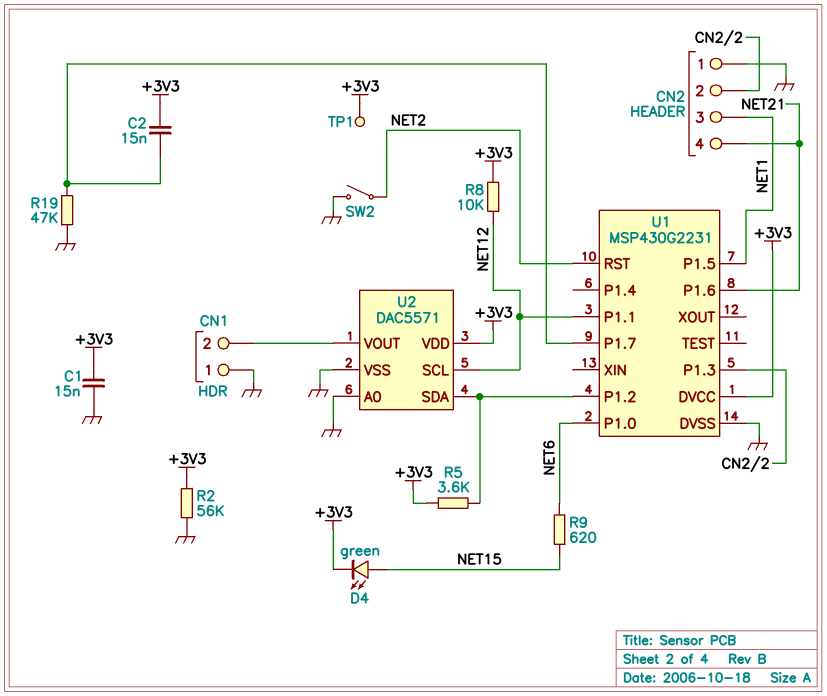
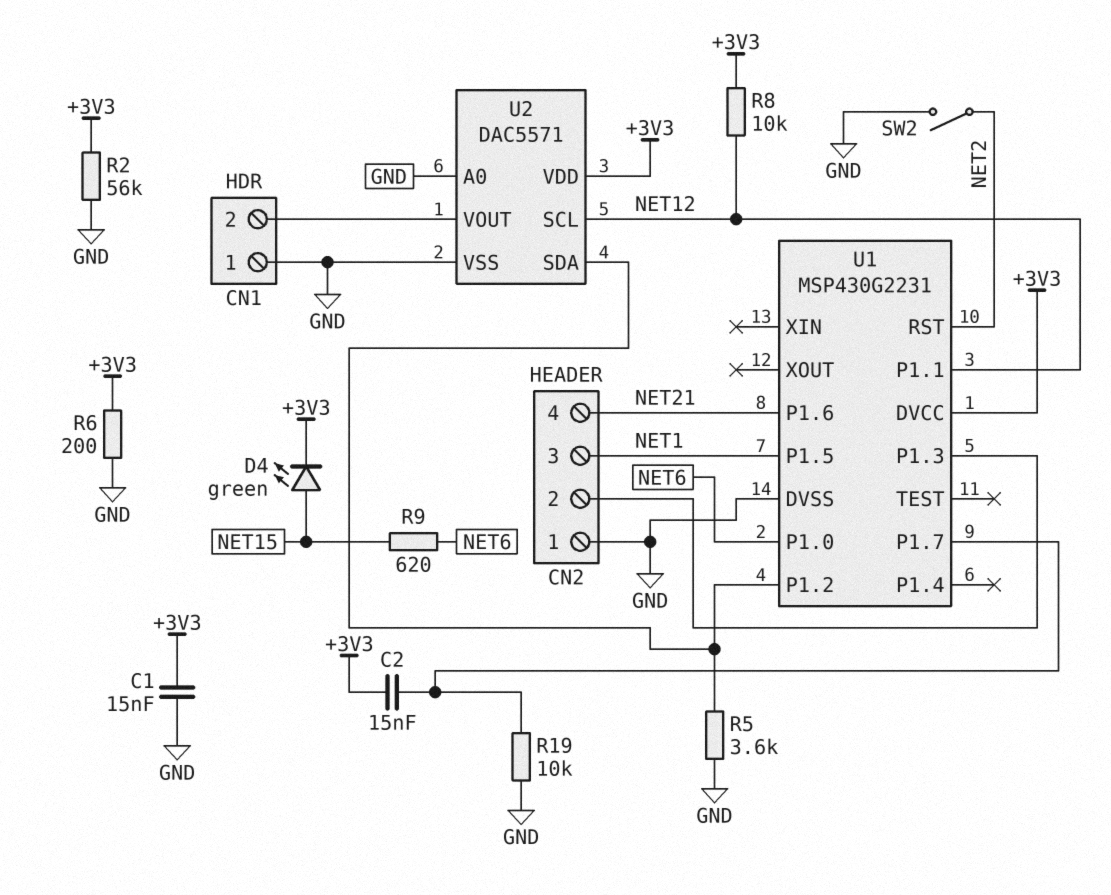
R5: 3.6k (+3V3, U1/P1.2) -> 3.6k (GND, U1/P1.2)
R6: none -> 200 (+3V3, GND)
R19: 47k (GND, U1/P1.7) -> 10k (GND, U1/P1.7)
TP1: test point (+3V3) -> none

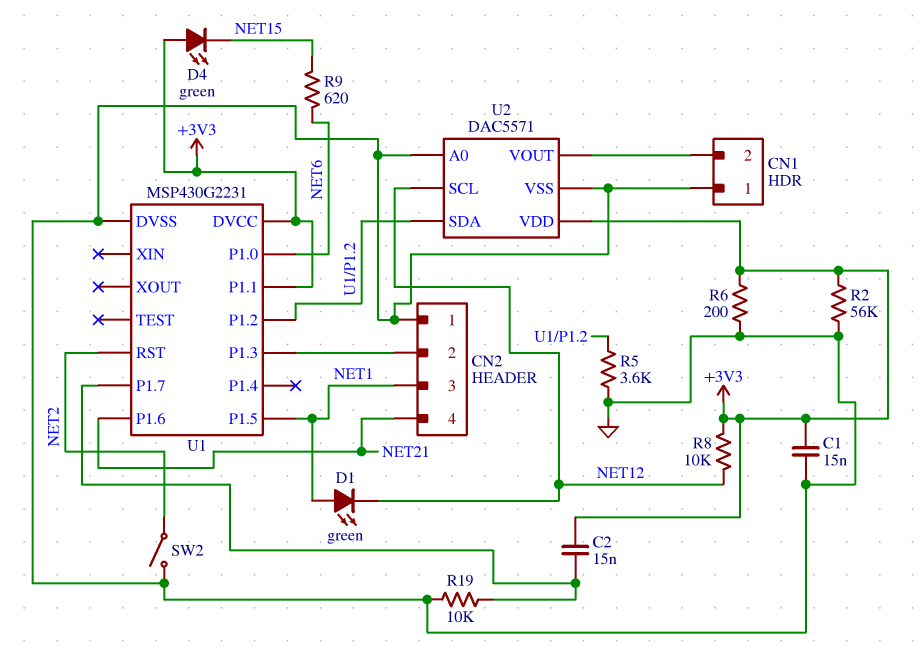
D1: none -> LED green (A NET1, K NET12)
D4: LED green (A NET15, K +3V3) -> LED green (A +3V3, K NET15)
U1 pin P1.1: NET12 -> +3V3

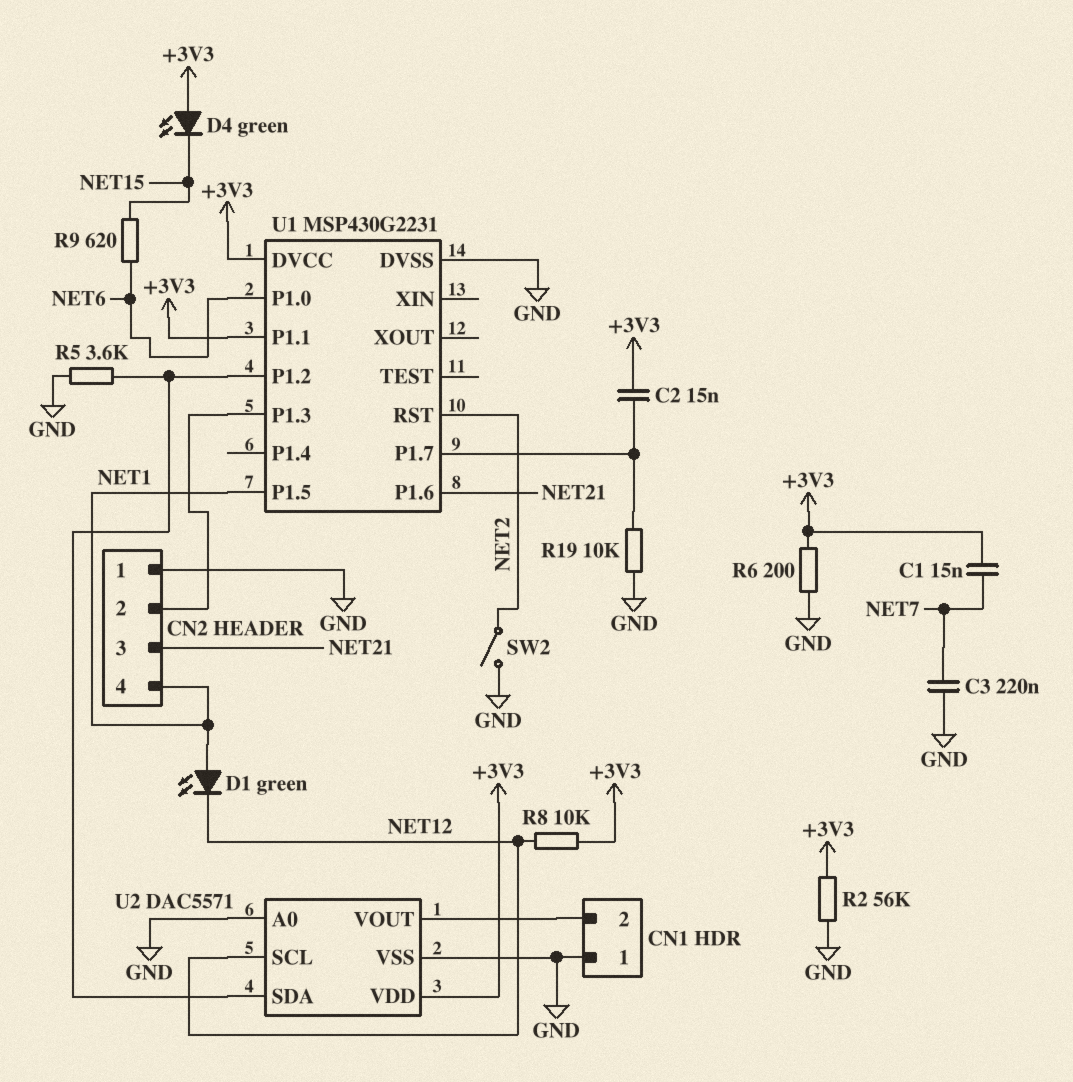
C1: 15nF (+3V3, GND) -> 15nF (+3V3, NET7)
C3: none -> 220nF (GND, NET7)
CN2 pin 3: NET1 -> NET21
CN2 pin 4: NET21 -> NET1

